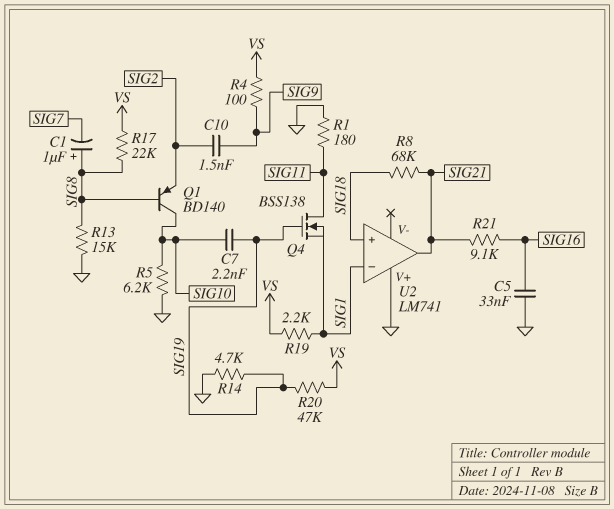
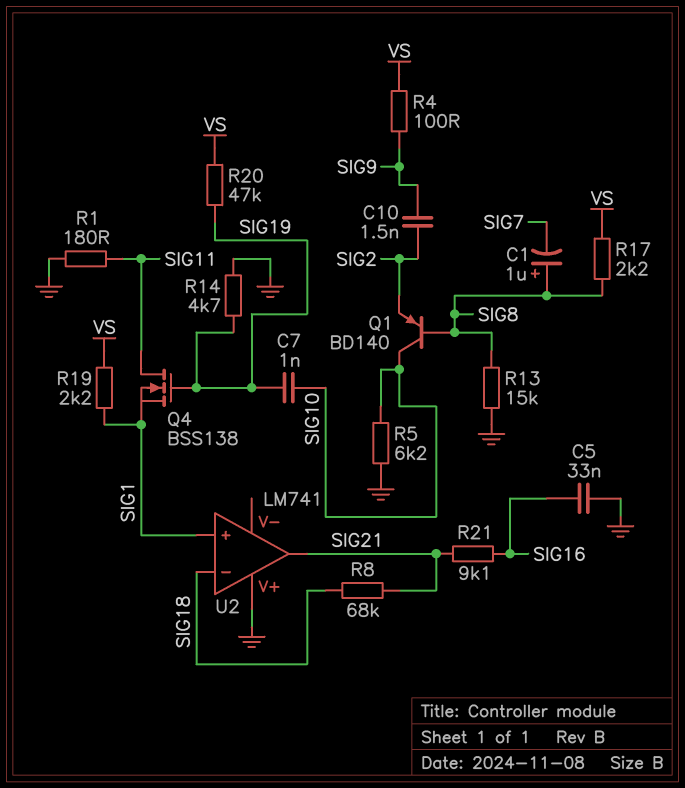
C7: 2.2nF (SIG10, SIG19) -> 1nF (SIG10, SIG19)
R17: 22k (SIG8, VS) -> 2.2k (SIG8, VS)
U2 pin in+: SIG18 -> SIG1
U2 pin in-: SIG1 -> SIG18

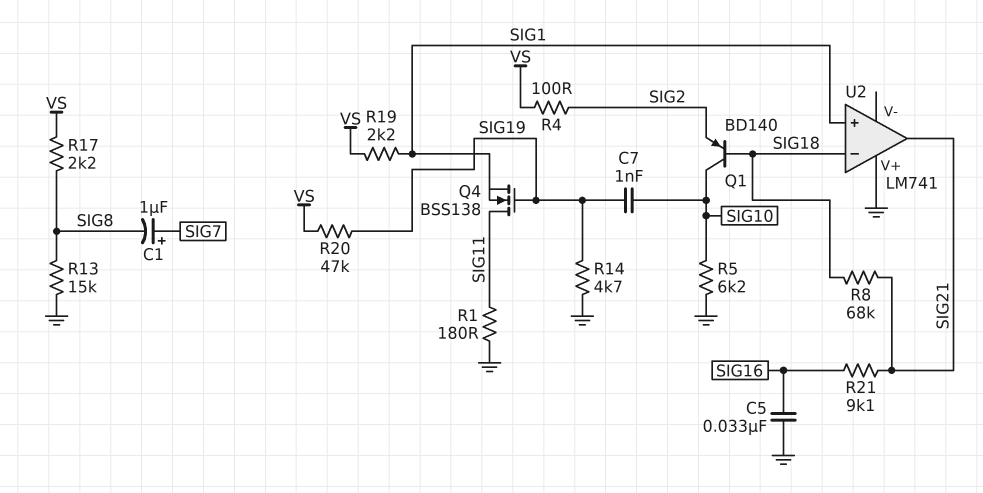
C1: 1uF (plus SIG8, minus SIG7) -> 1uF (plus SIG7, minus SIG8)
C10: 1.5nF (SIG2, SIG9) -> none
Q1: PNP BD140 (B SIG8, C SIG10, E SIG2) -> PNP BD140 (B SIG18, C SIG10, E SIG2)
R4: 100 (SIG9, VS) -> 100 (SIG2, VS)

